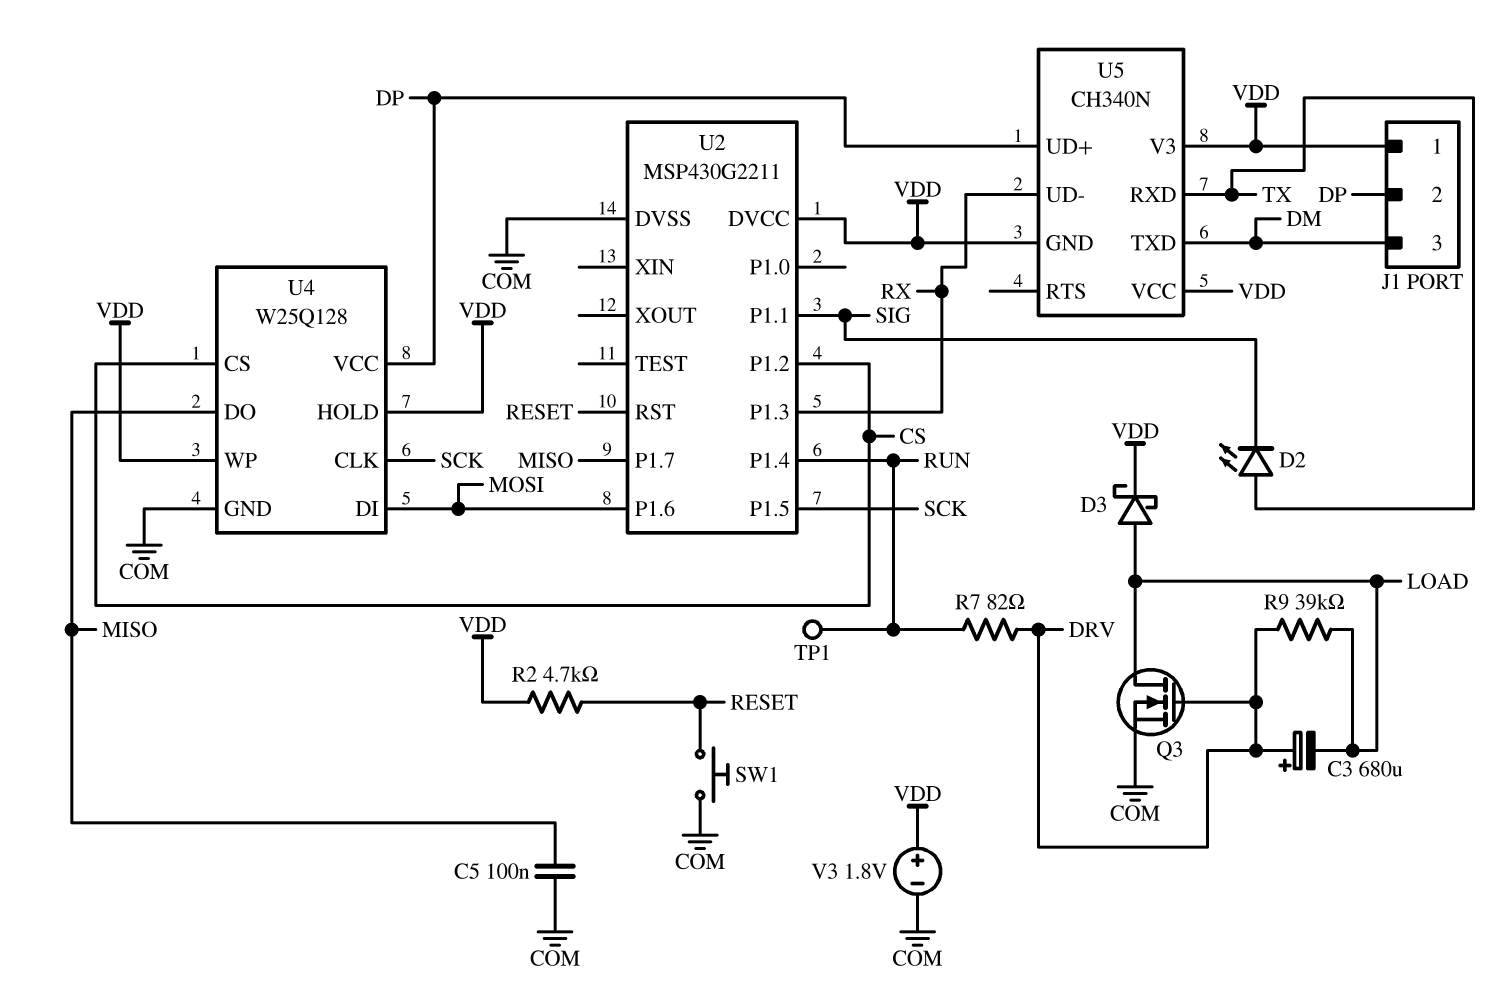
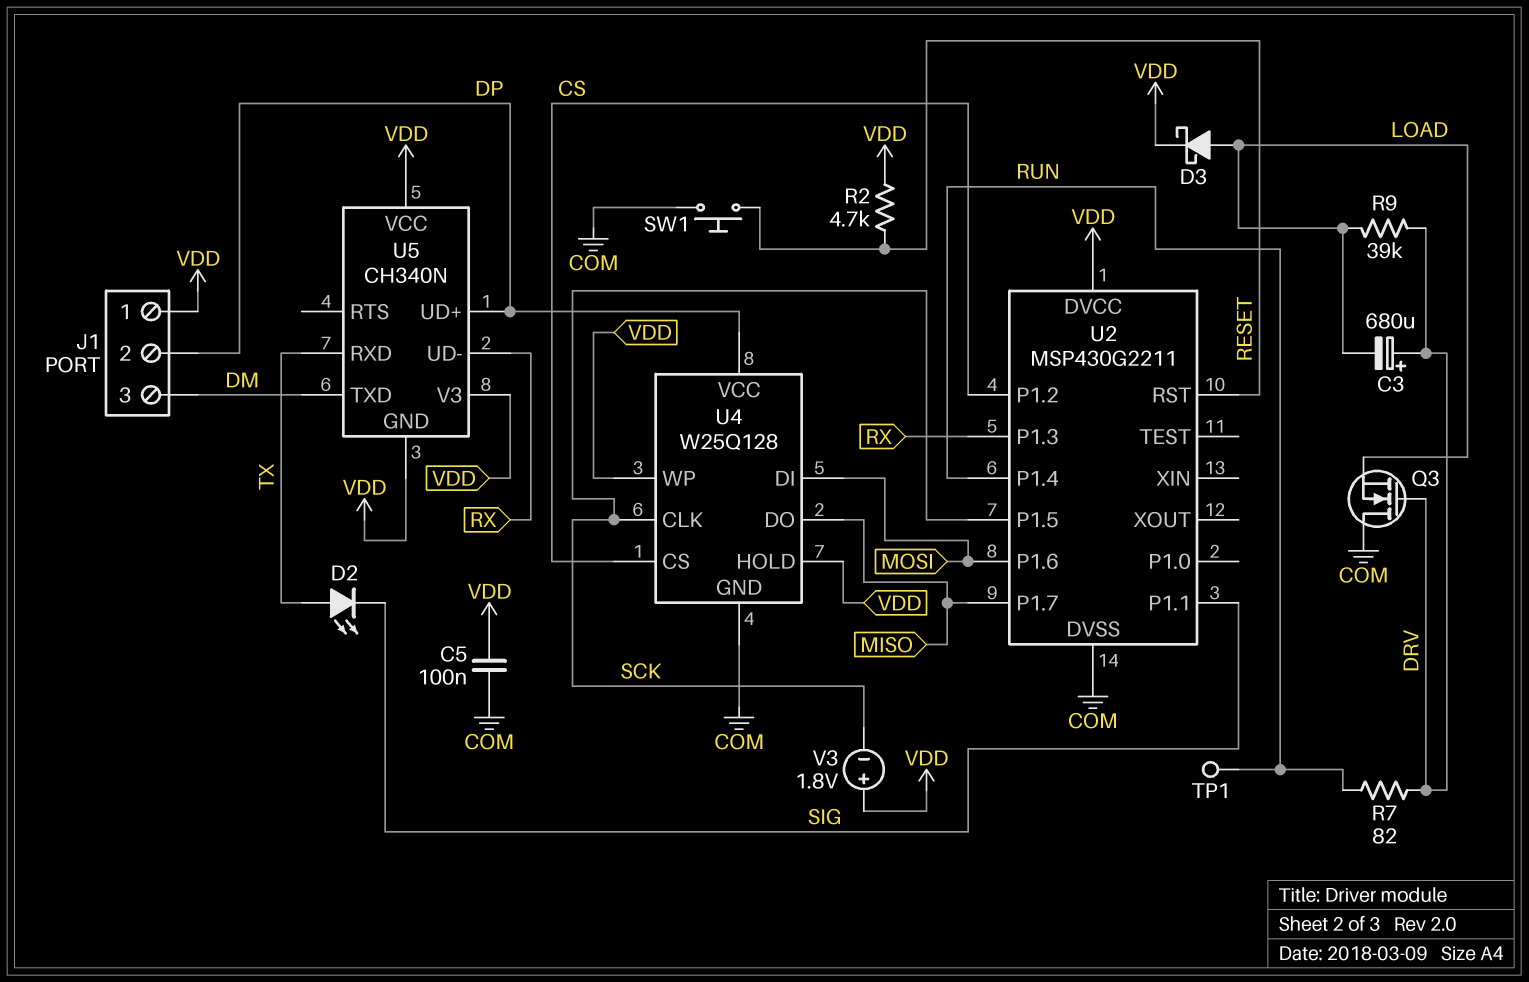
C5: 100nF (COM, MISO) -> 100nF (COM, VDD)
Q3: NMOS (G DRV, D LOAD, S COM) -> NMOS (G DRV, D COM, S LOAD)
V3: 1.8V (plus VDD, minus COM) -> 1.8V (plus VDD, minus SCK)

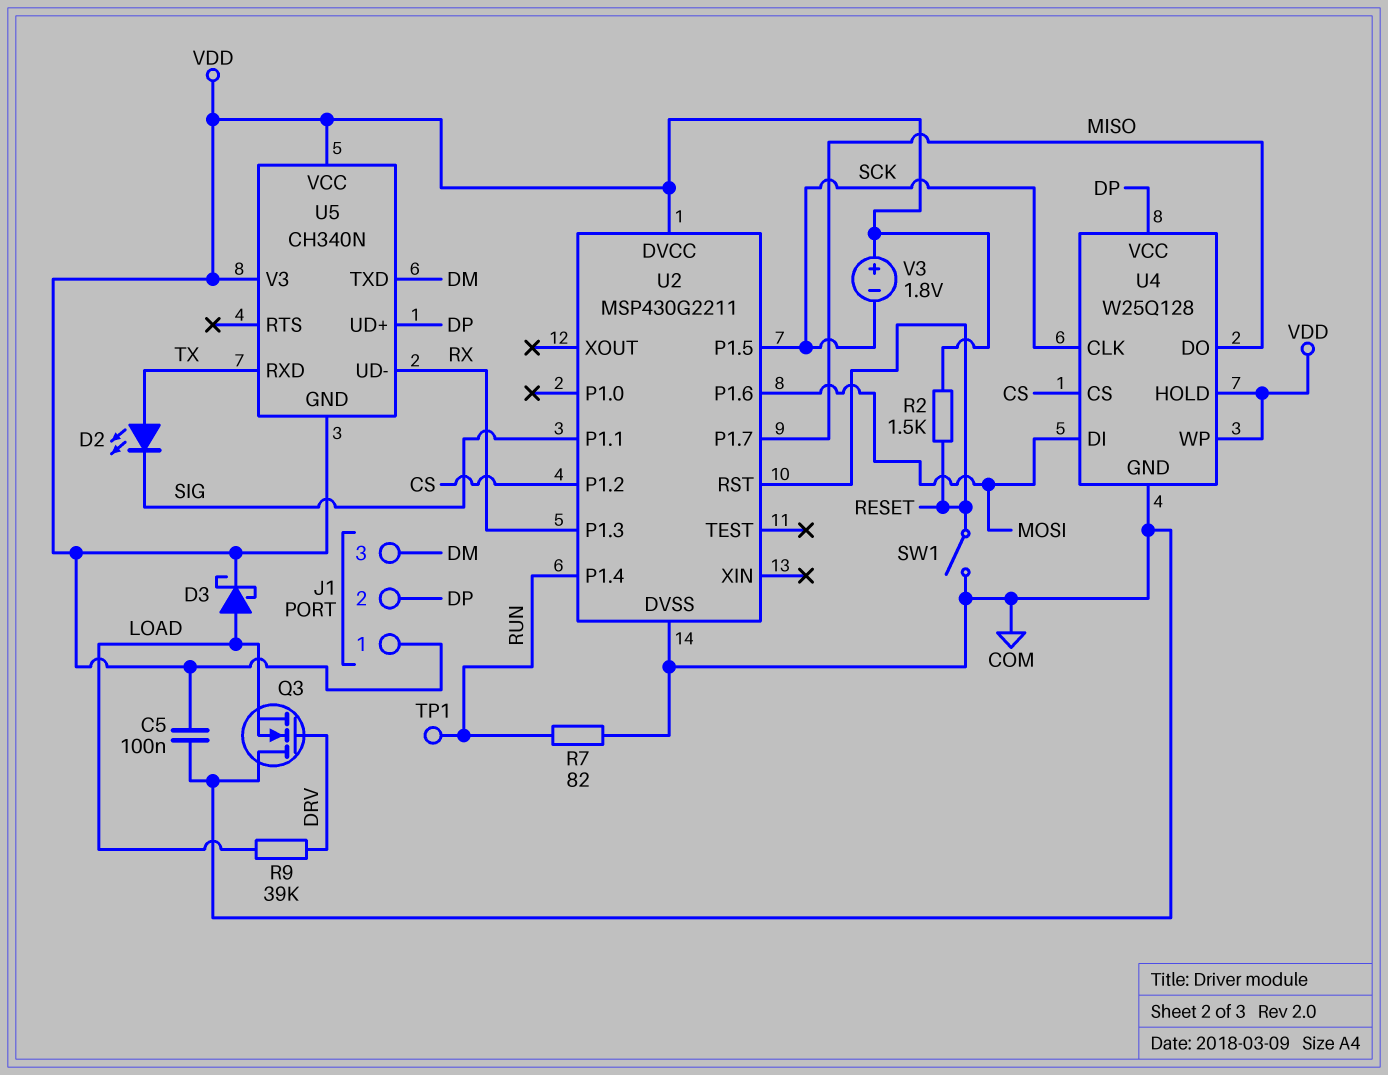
C3: 680uF (plus DRV, minus LOAD) -> none
R2: 4.7k (RESET, VDD) -> 1.5k (RESET, VDD)
R7: 82 (DRV, RUN) -> 82 (COM, RUN)
SW1: button (COM, RESET) -> switch (COM, RESET)

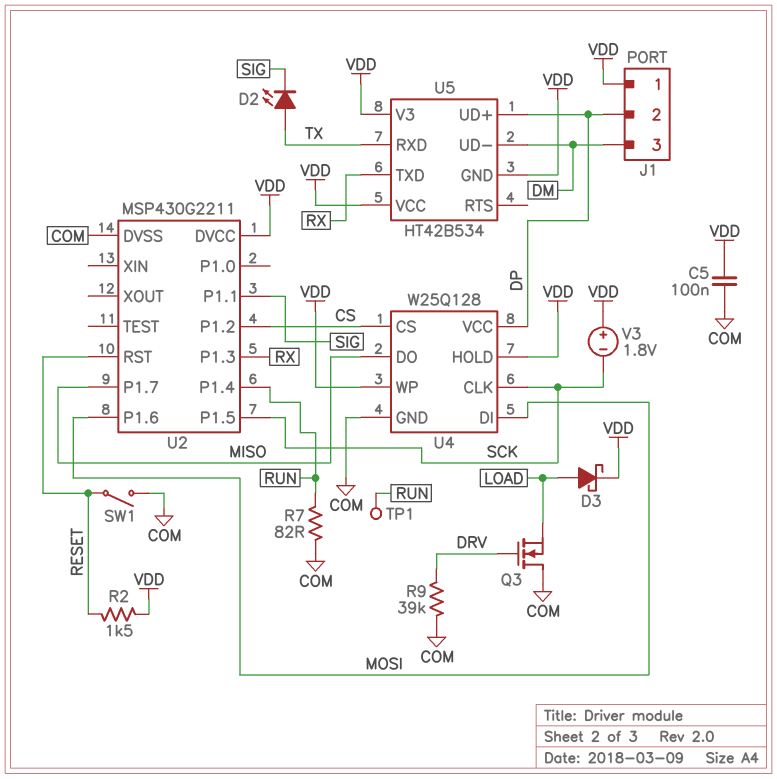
R9: 39k (DRV, LOAD) -> 39k (COM, DRV)
U5: CH340N -> HT42B534
U5 pin TXD: DM -> RX
U5 pin UD-: RX -> DM

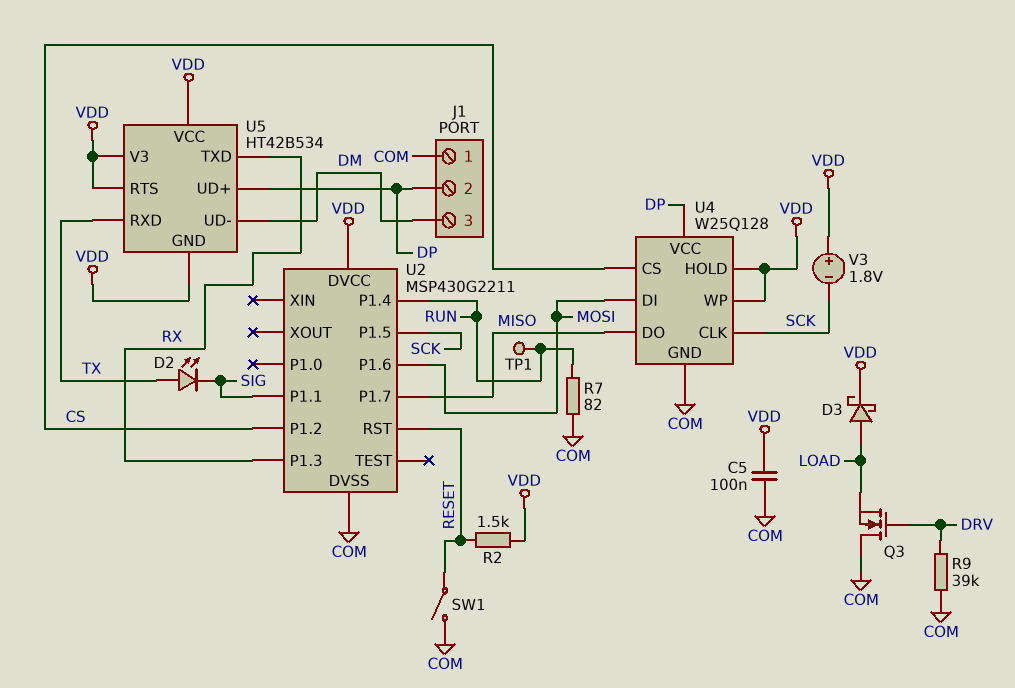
J1 pin 1: VDD -> COM
U5 pin RTS: none -> VDD

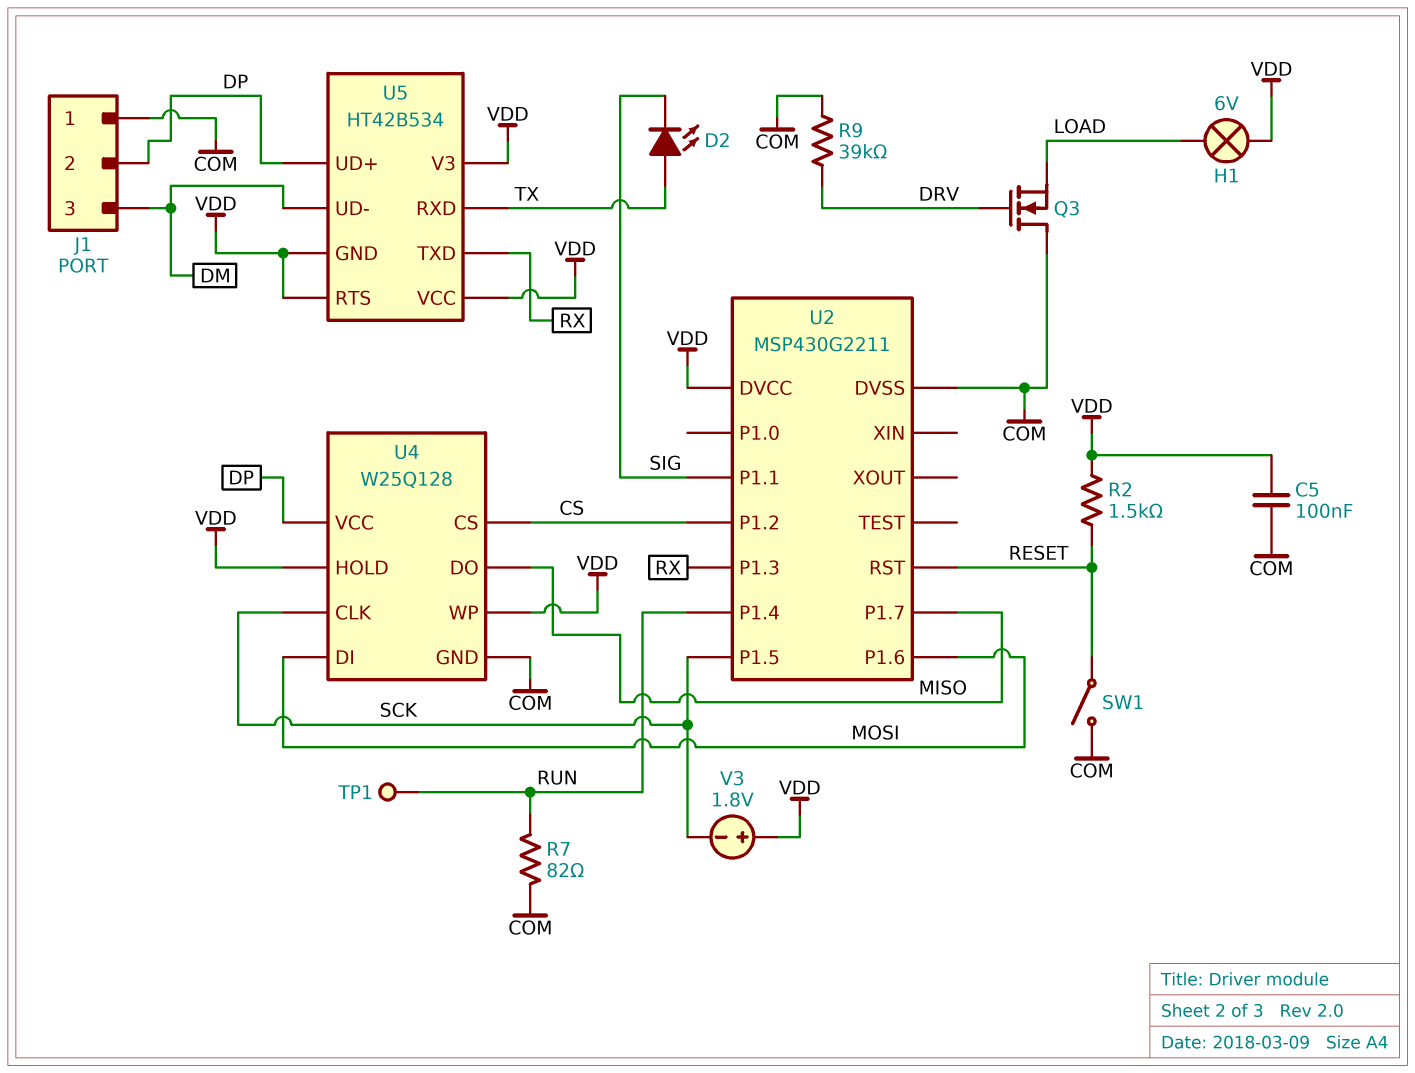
D3: schottky (A LOAD, K VDD) -> none
H1: none -> lamp 6V (LOAD, VDD)

